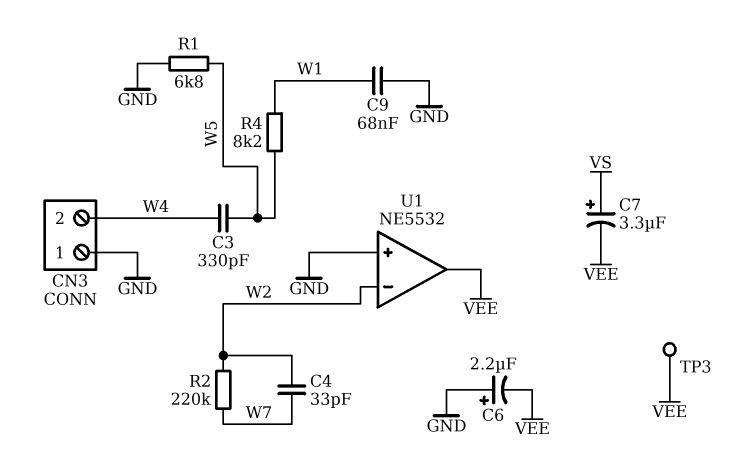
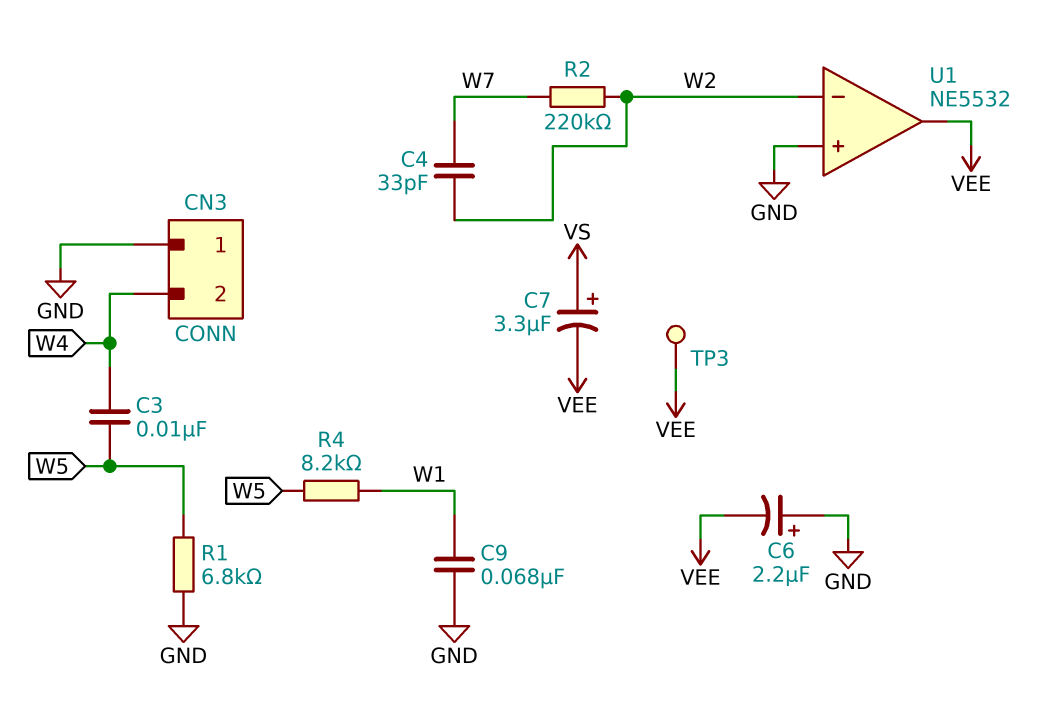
C3: 330pF (W4, W5) -> 10nF (W4, W5)

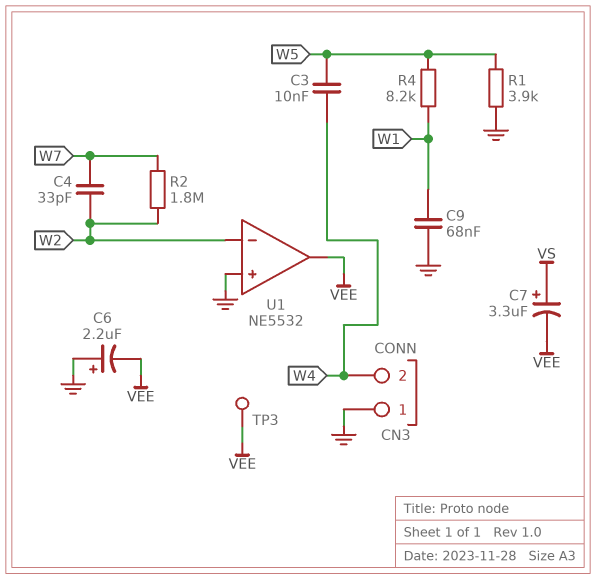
R1: 6.8k (GND, W5) -> 3.9k (GND, W5)
R2: 220k (W2, W7) -> 1.8M (W2, W7)

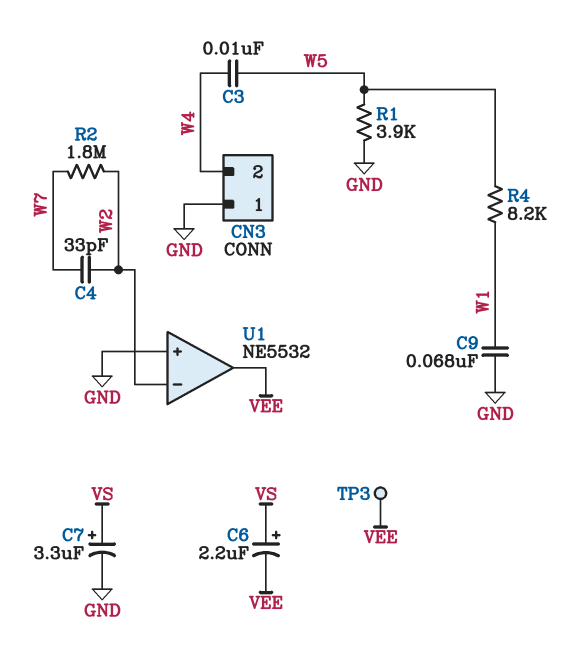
C6: 2.2uF (plus GND, minus VEE) -> 2.2uF (plus VS, minus VEE)
C7: 3.3uF (plus VS, minus VEE) -> 3.3uF (plus VS, minus GND)

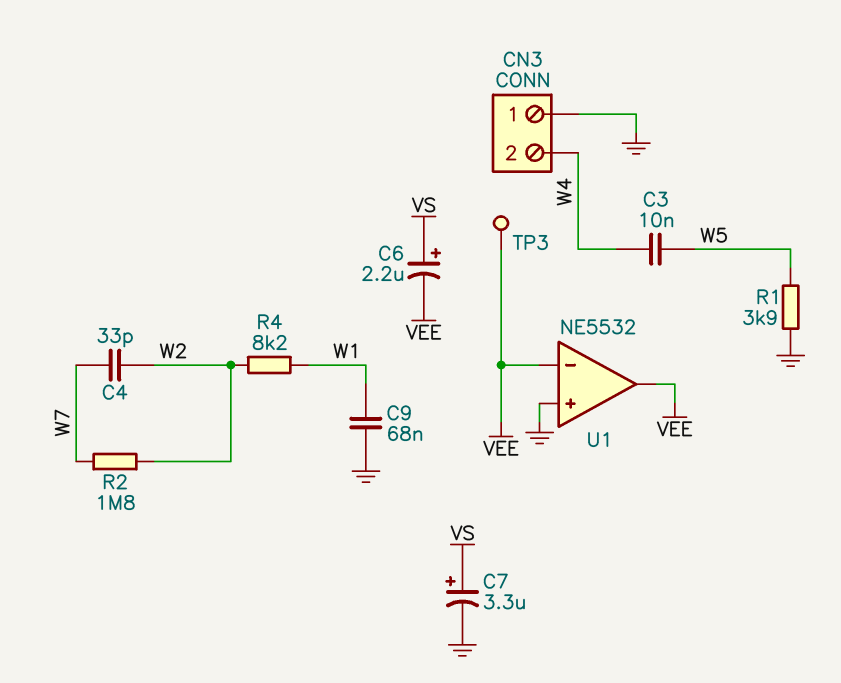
R4: 8.2k (W1, W5) -> 8.2k (W1, W2)
U1 pin in-: W2 -> VEE

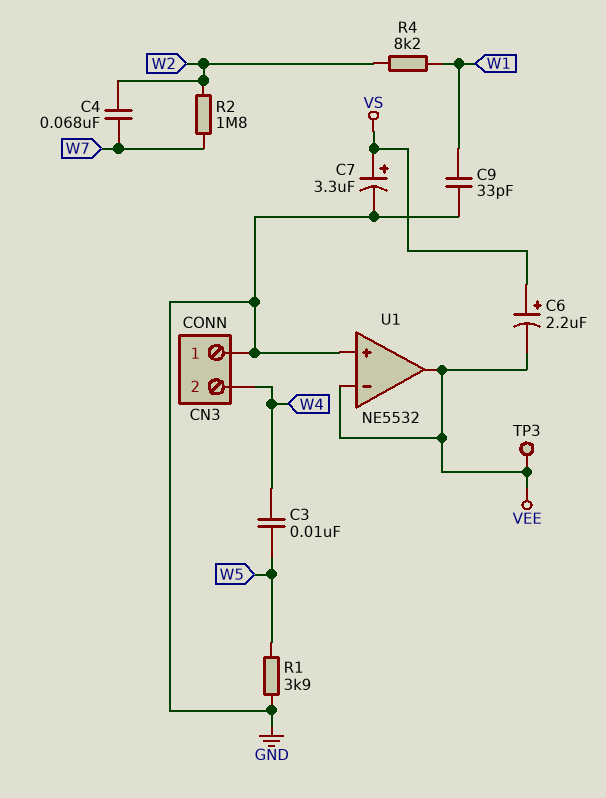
C4: 33pF (W2, W7) -> 68nF (W2, W7)
C9: 68nF (GND, W1) -> 33pF (GND, W1)

